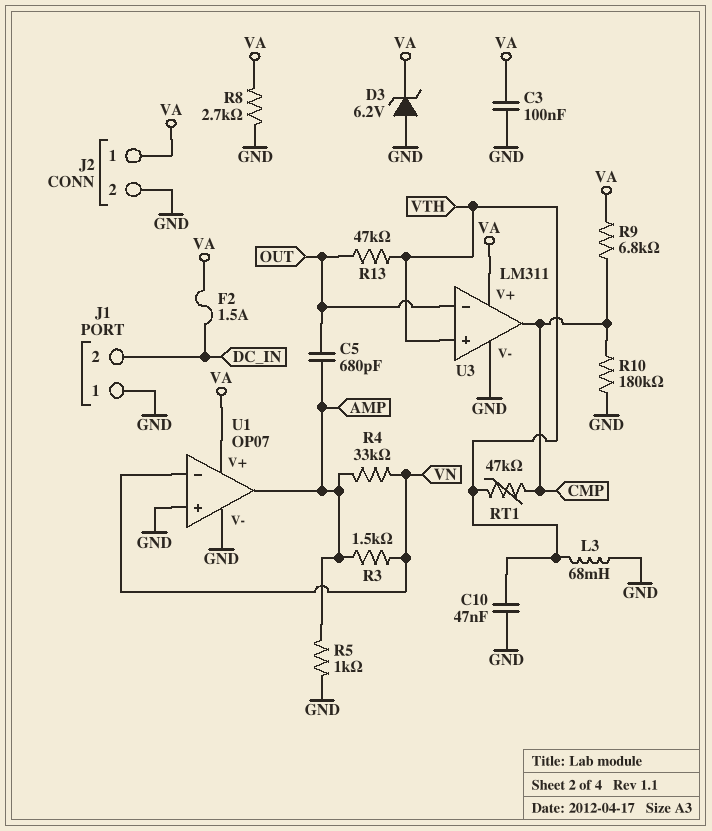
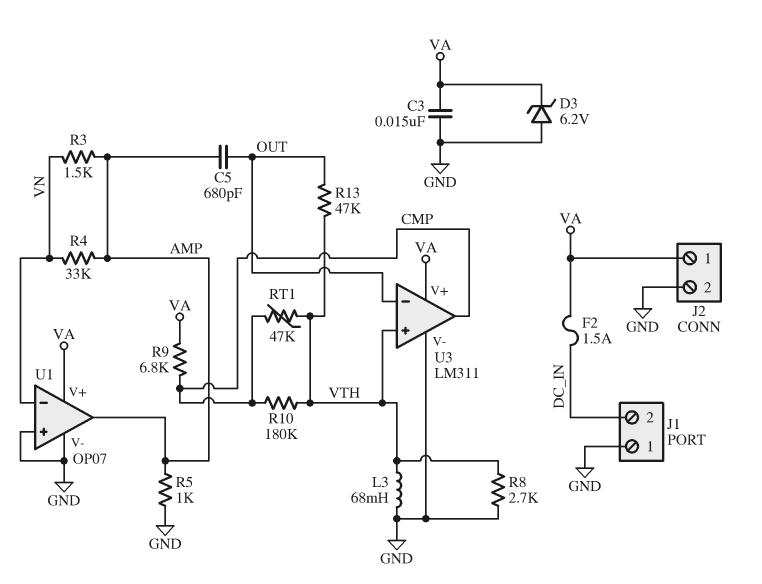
C3: 100nF (GND, VA) -> 15nF (GND, VA)
C10: 47nF (GND, VTH) -> none
R8: 2.7k (GND, VA) -> 2.7k (GND, VTH)
R10: 180k (CMP, GND) -> 180k (CMP, VTH)

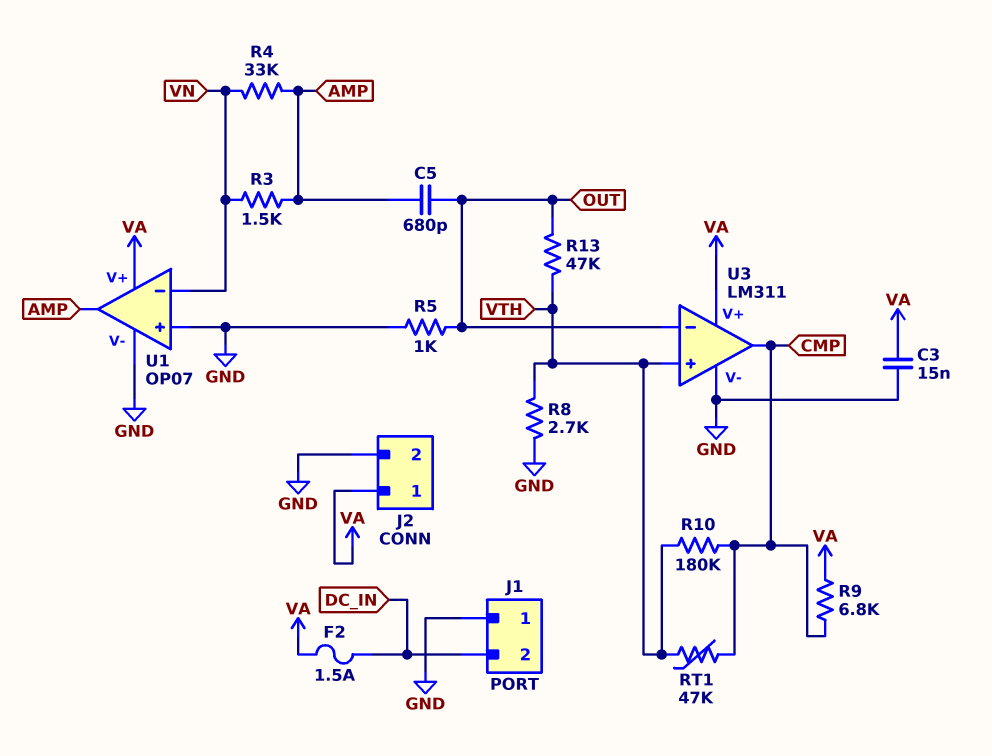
D3: zener 6.2V (A GND, K VA) -> none
L3: 68mH (GND, VTH) -> none
R5: 1k (AMP, GND) -> 1k (GND, OUT)

